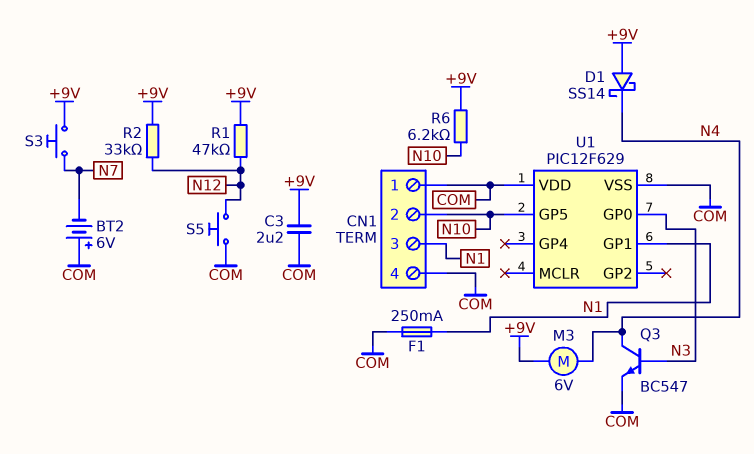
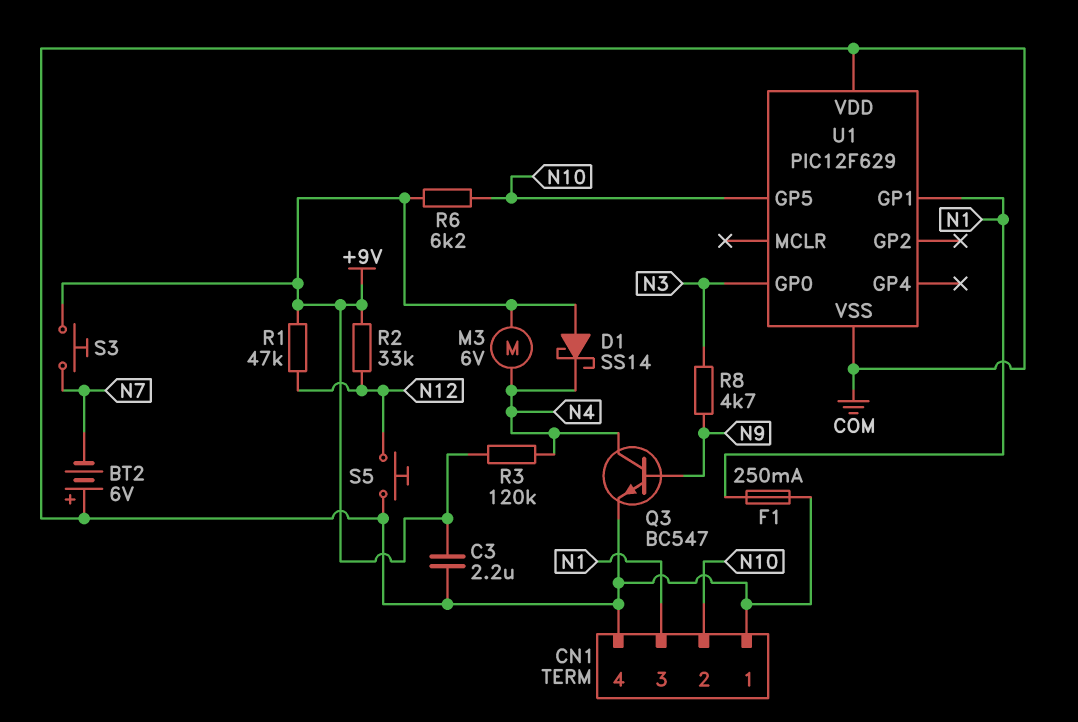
Q3: NPN BC547 (B N3, C N4, E COM) -> NPN BC547 (B N9, C N4, E COM)
R3: none -> 120k (+9V, N4)
R8: none -> 4.7k (N3, N9)

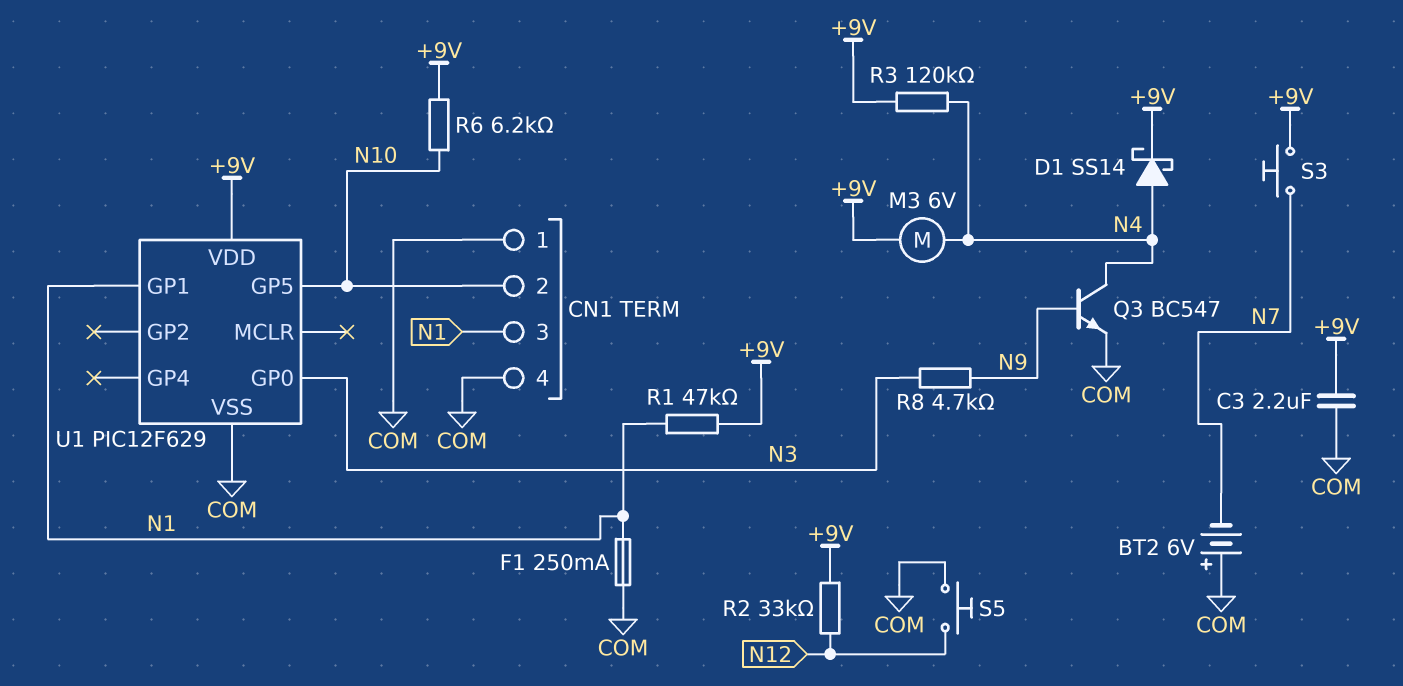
D1: schottky SS14 (A +9V, K N4) -> schottky SS14 (A N4, K +9V)
R1: 47k (+9V, N12) -> 47k (+9V, N1)
U1 pin VDD: COM -> +9V

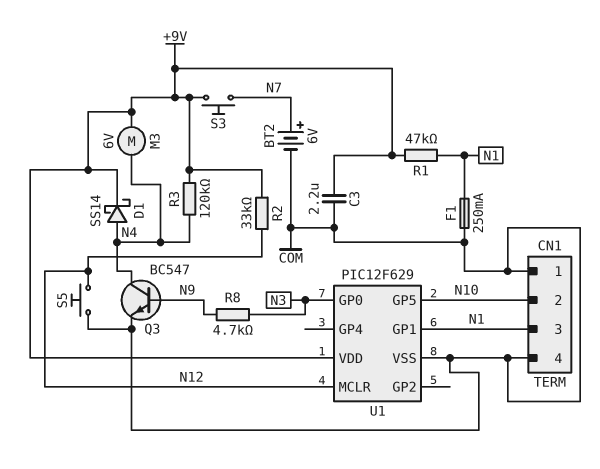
BT2: 6V (plus COM, minus N7) -> 6V (plus N7, minus COM)
R6: 6.2k (+9V, N10) -> none
U1 pin MCLR: none -> N12

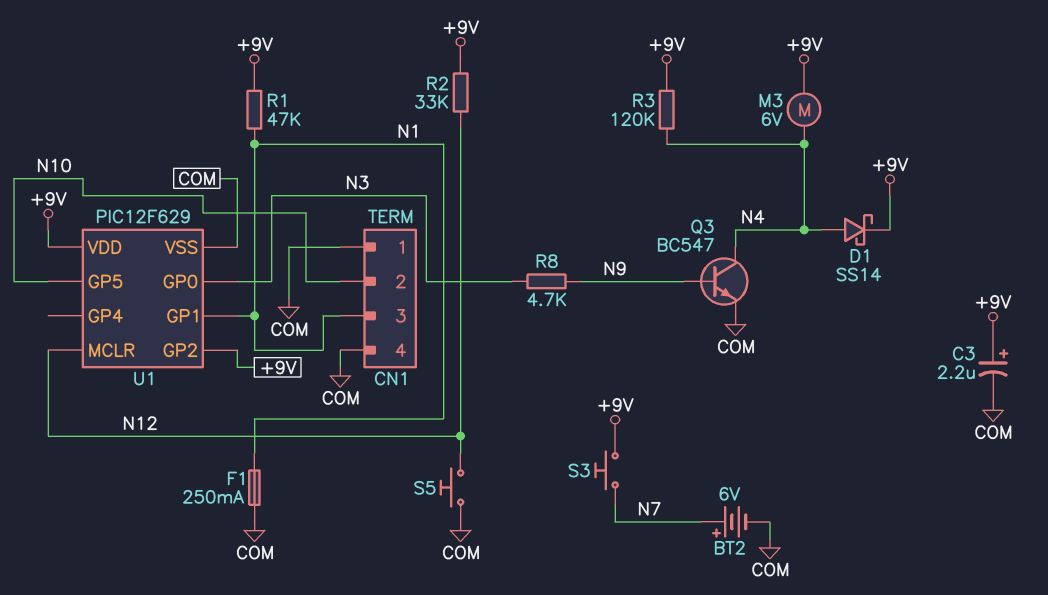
C3: 2.2uF (+9V, COM) -> 2.2uF (plus +9V, minus COM)
U1 pin GP2: none -> +9V

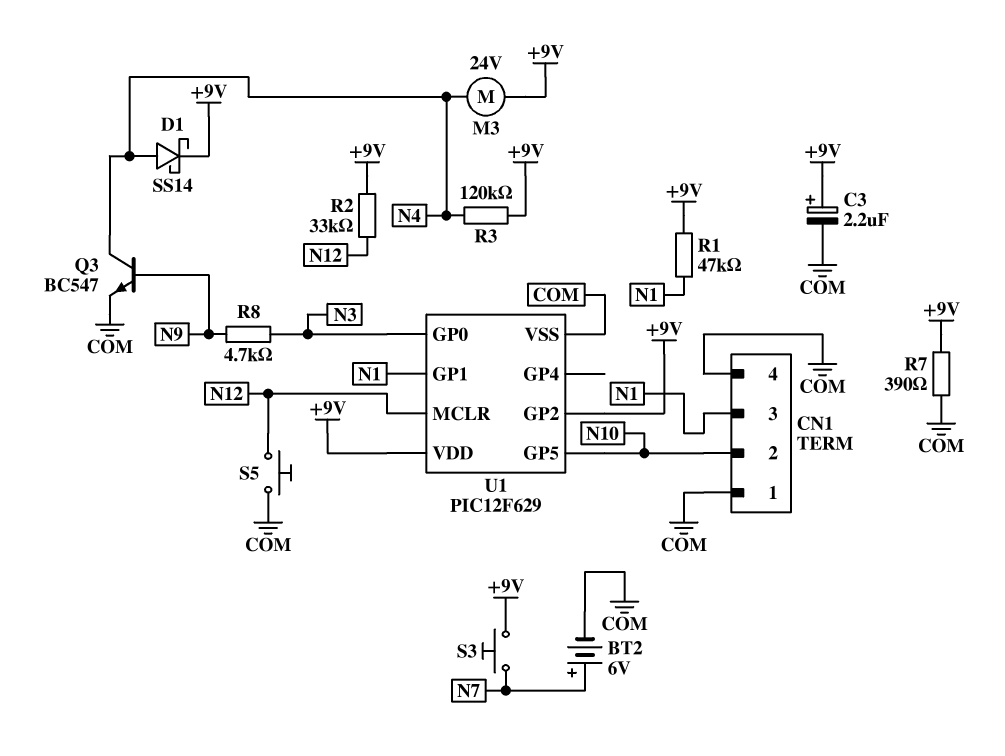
F1: 250mA (COM, N1) -> none
M3: motor 6V (+9V, N4) -> motor 24V (+9V, N4)
R7: none -> 390 (+9V, COM)

